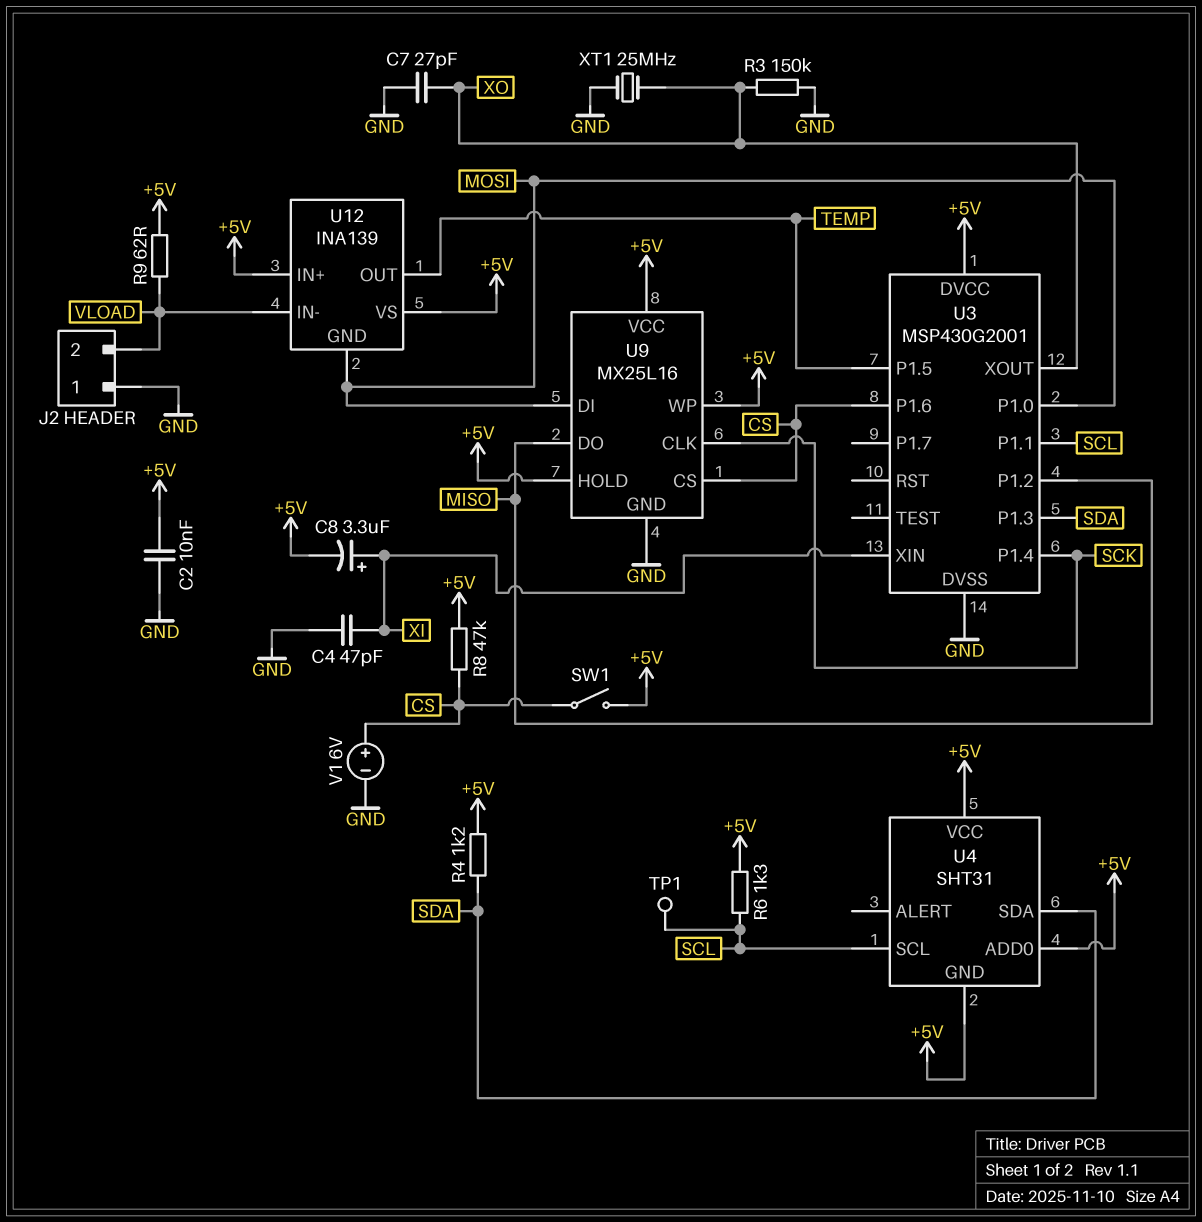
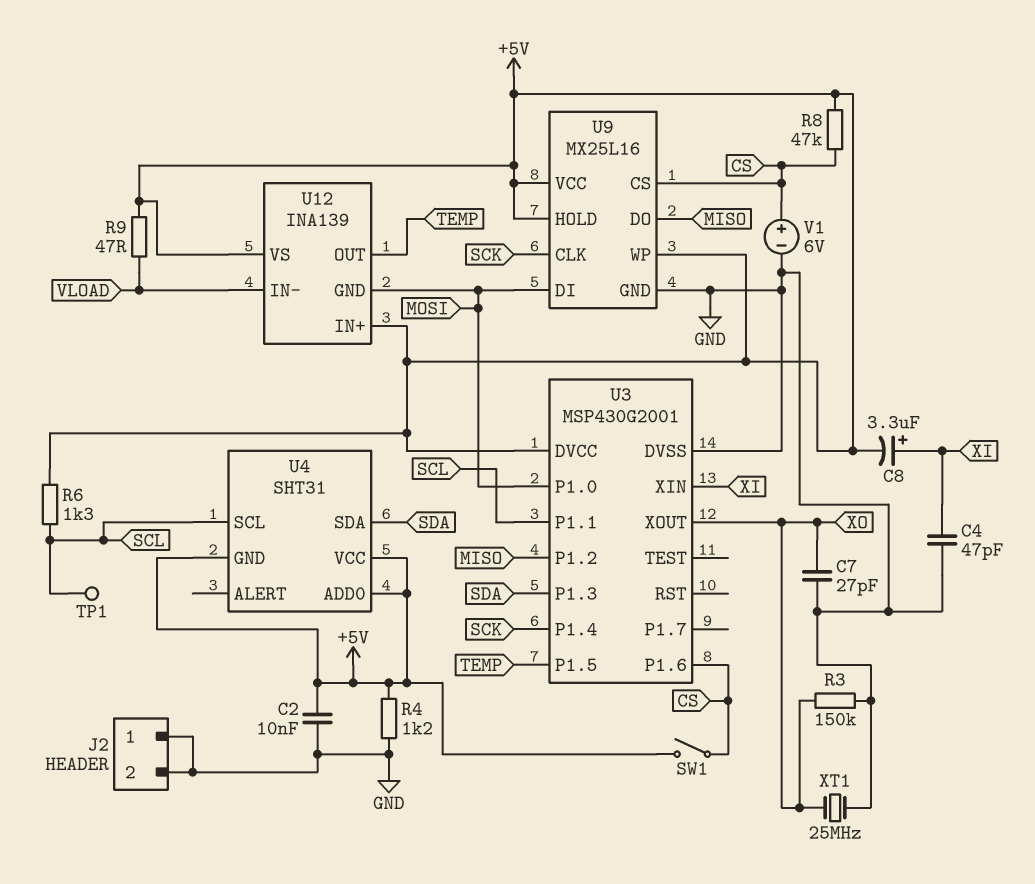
J2 pin 2: VLOAD -> GND
R4: 1.2k (+5V, SDA) -> 1.2k (+5V, GND)
R9: 62 (+5V, VLOAD) -> 47 (+5V, VLOAD)

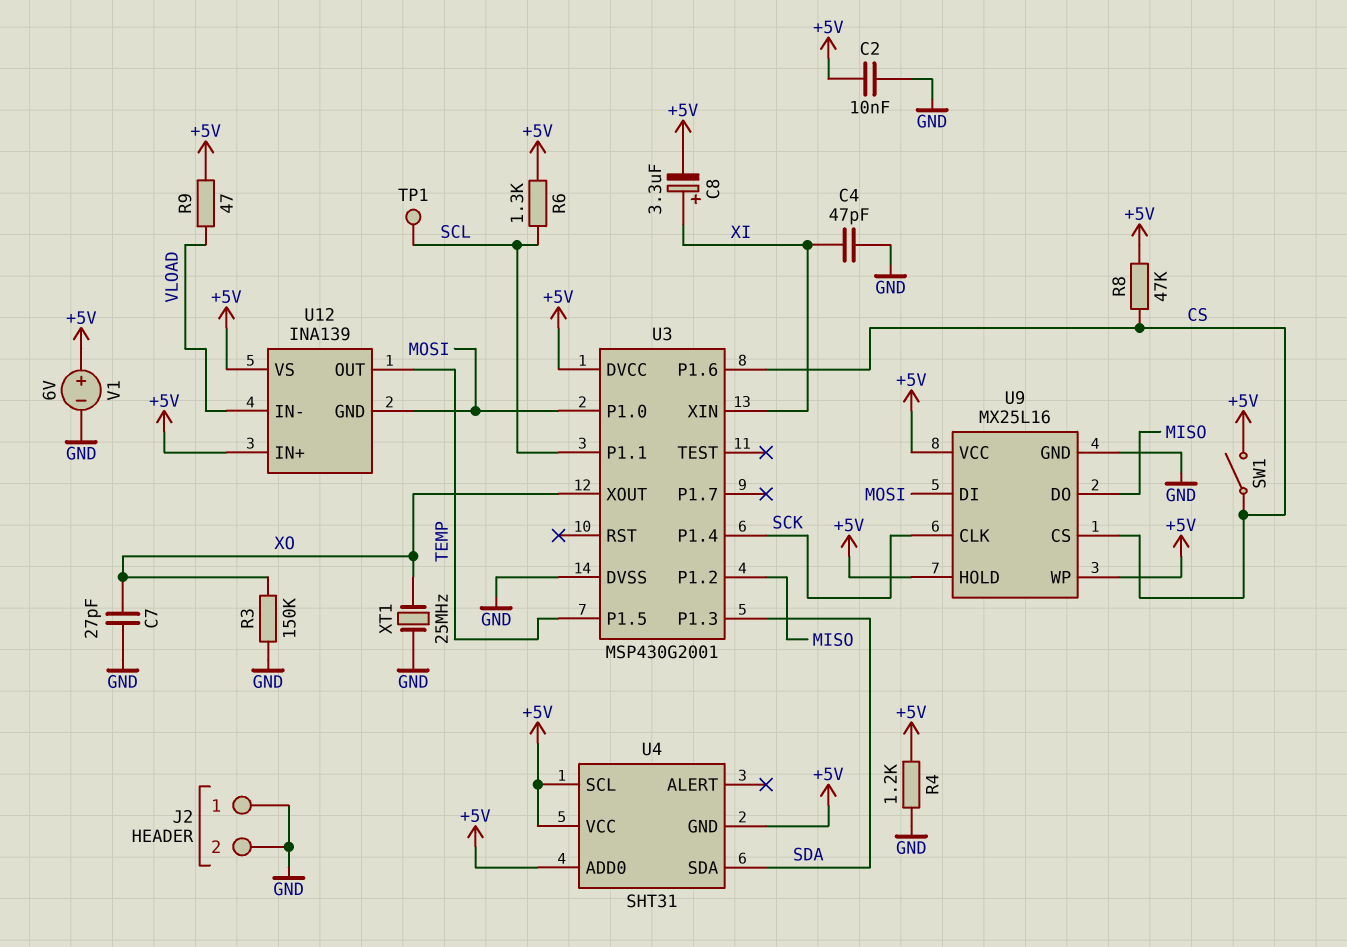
U4 pin SCL: SCL -> +5V
V1: 6V (plus CS, minus GND) -> 6V (plus +5V, minus GND)

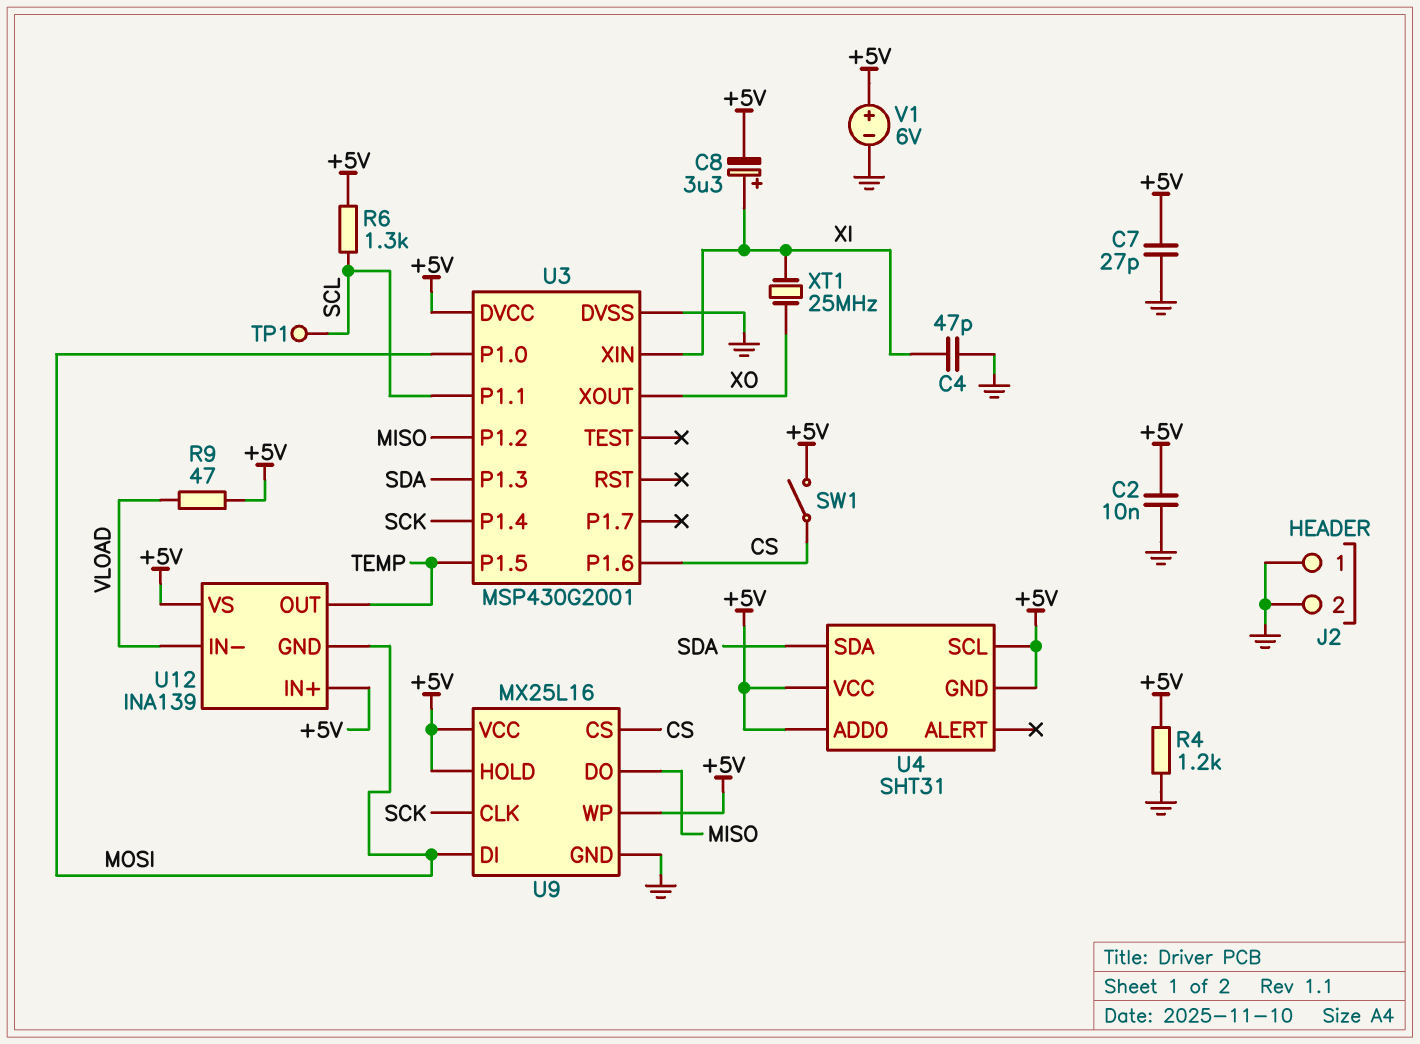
C7: 27pF (GND, XO) -> 27pF (+5V, GND)
R3: 150k (GND, XO) -> none
R8: 47k (+5V, CS) -> none
XT1: 25MHz (GND, XO) -> 25MHz (XI, XO)

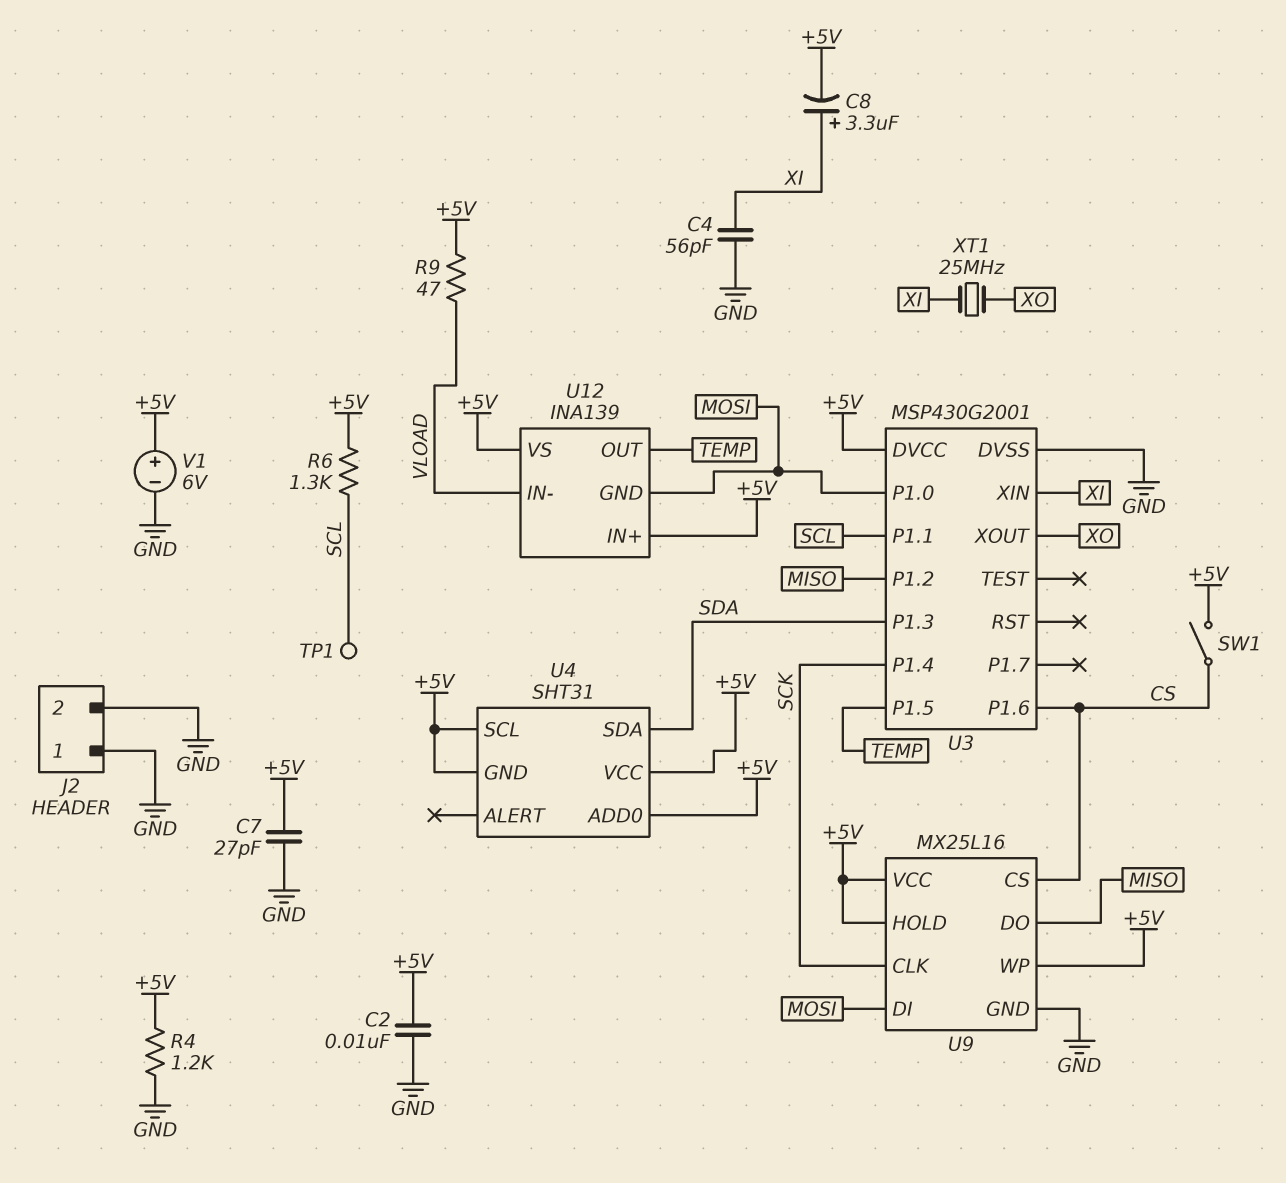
C4: 47pF (GND, XI) -> 56pF (GND, XI)

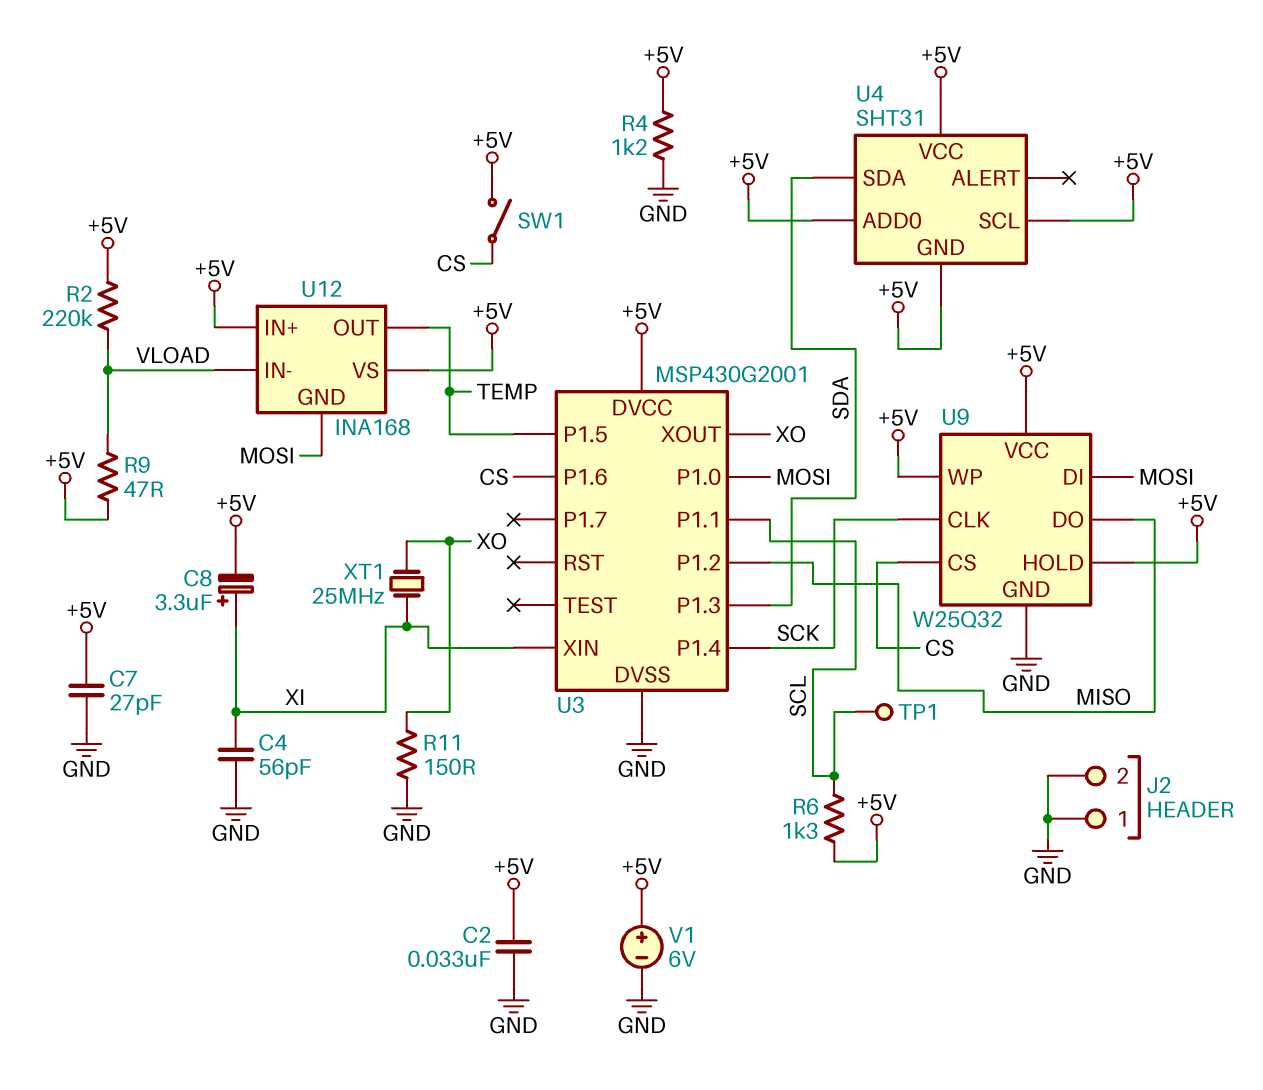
C2: 10nF (+5V, GND) -> 33nF (+5V, GND)
R2: none -> 220k (+5V, VLOAD)
R11: none -> 150 (GND, XO)
U9: MX25L16 -> W25Q32
U12: INA139 -> INA168

